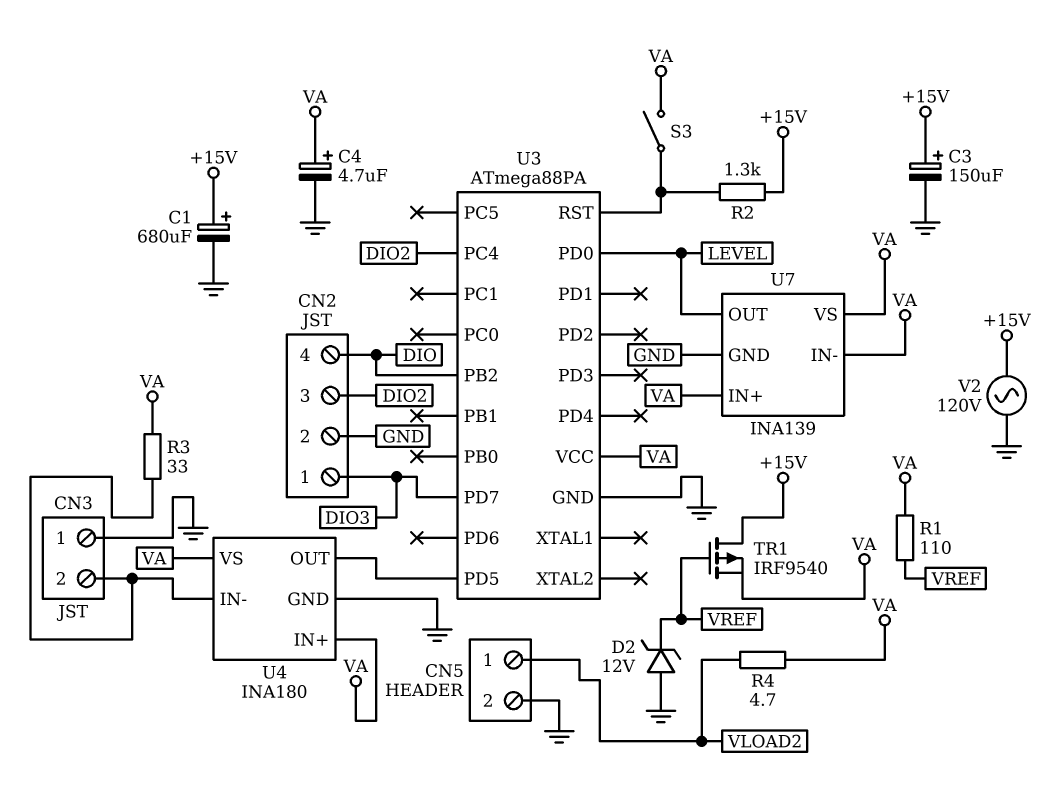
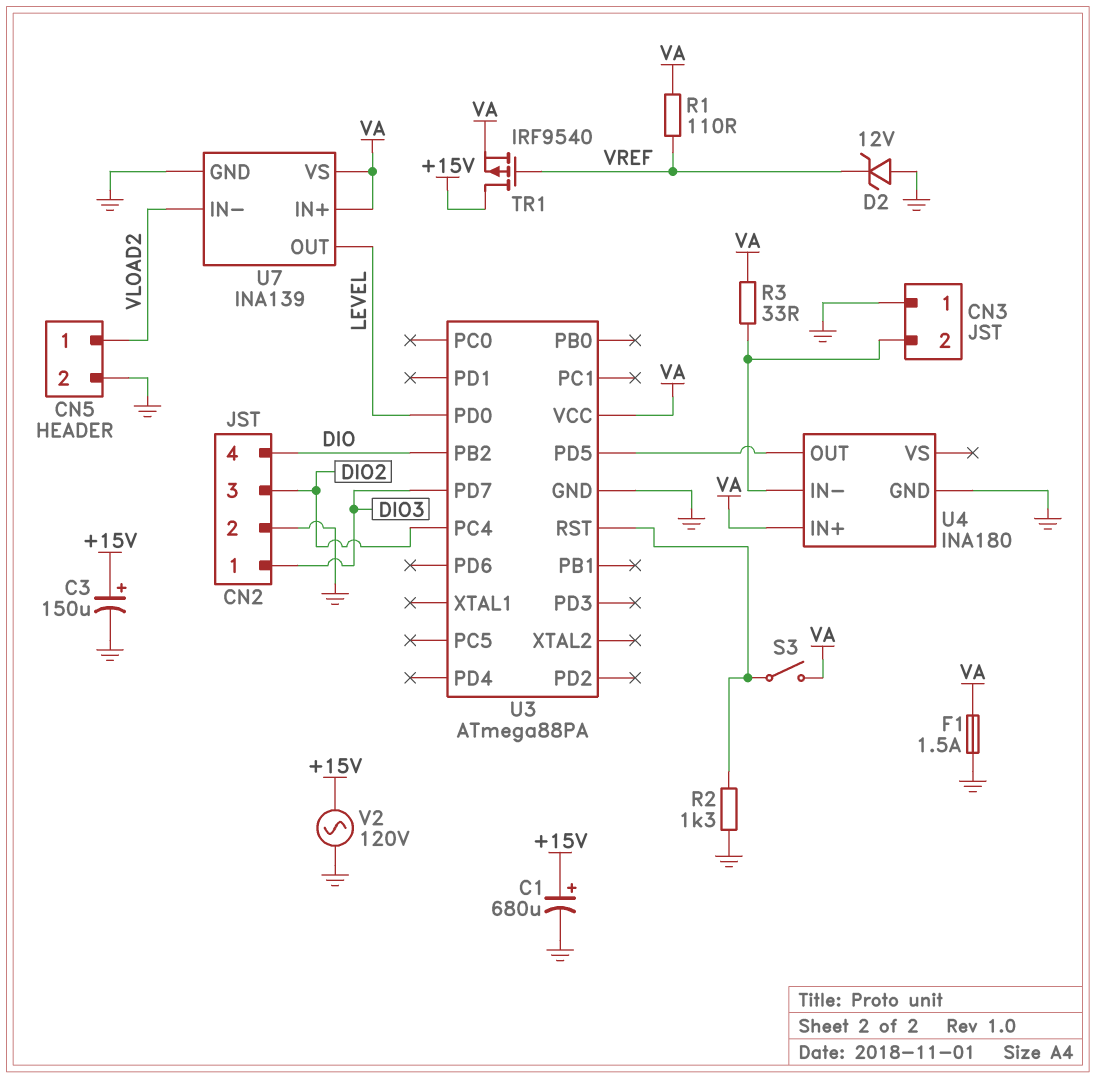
C4: 4.7uF (plus VA, minus GND) -> none
F1: none -> 1.5A (GND, VA)
R2: 1.3k (+15V, U3/RST) -> 1.3k (GND, U3/RST)
R4: 4.7 (VA, VLOAD2) -> none
U4 pin VS: VA -> none
U7 pin IN-: VA -> VLOAD2

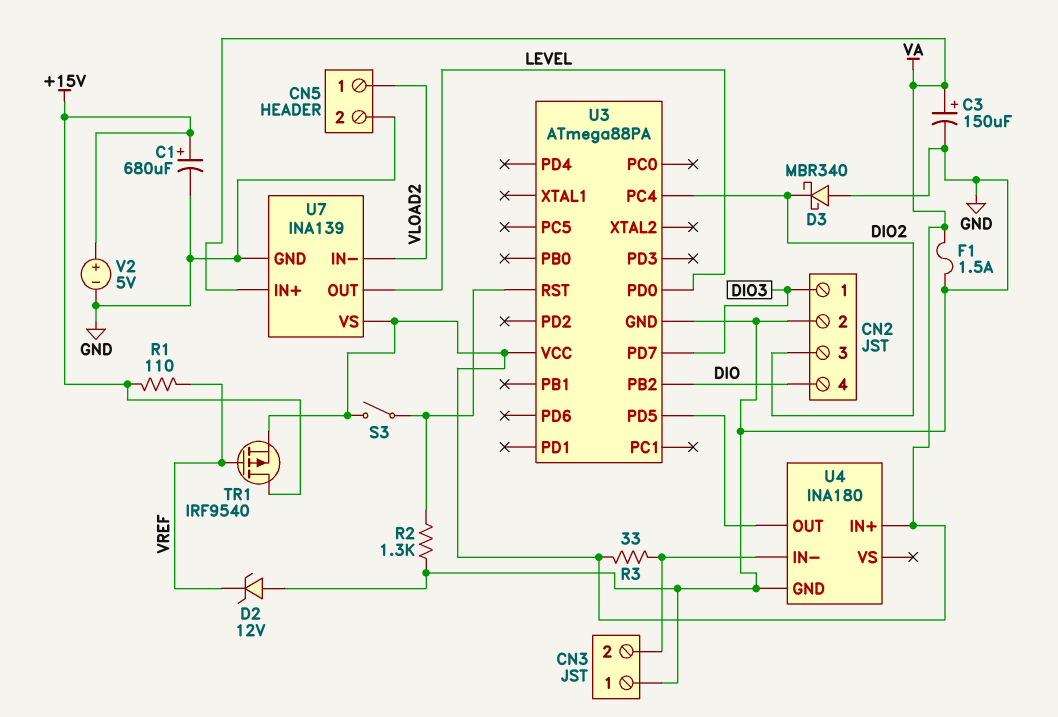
C3: 150uF (plus +15V, minus GND) -> 150uF (plus VA, minus GND)
D3: none -> schottky MBR340 (A GND, K DIO2)
R1: 110 (VA, VREF) -> 110 (+15V, VREF)
V2: AC 120V (+15V, GND) -> 5V (plus +15V, minus GND)

